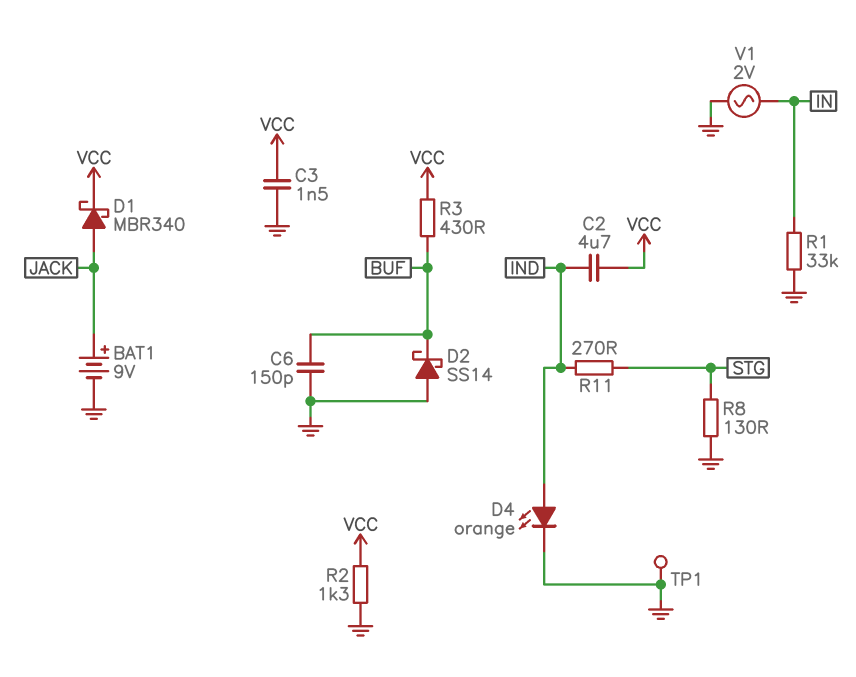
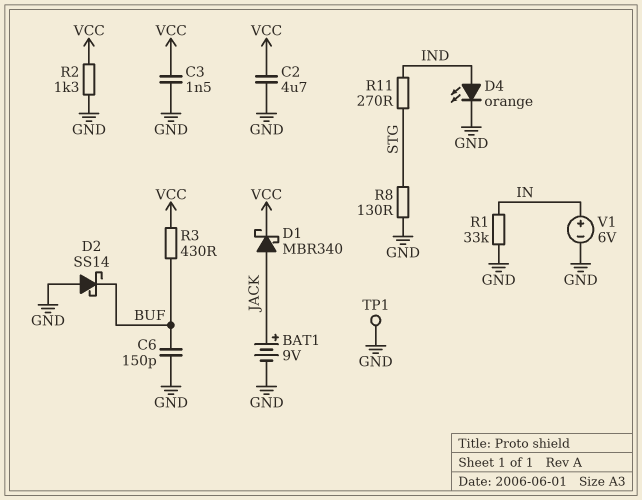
C2: 4.7uF (IND, VCC) -> 4.7uF (GND, VCC)
V1: AC 2V (GND, IN) -> 6V (plus IN, minus GND)

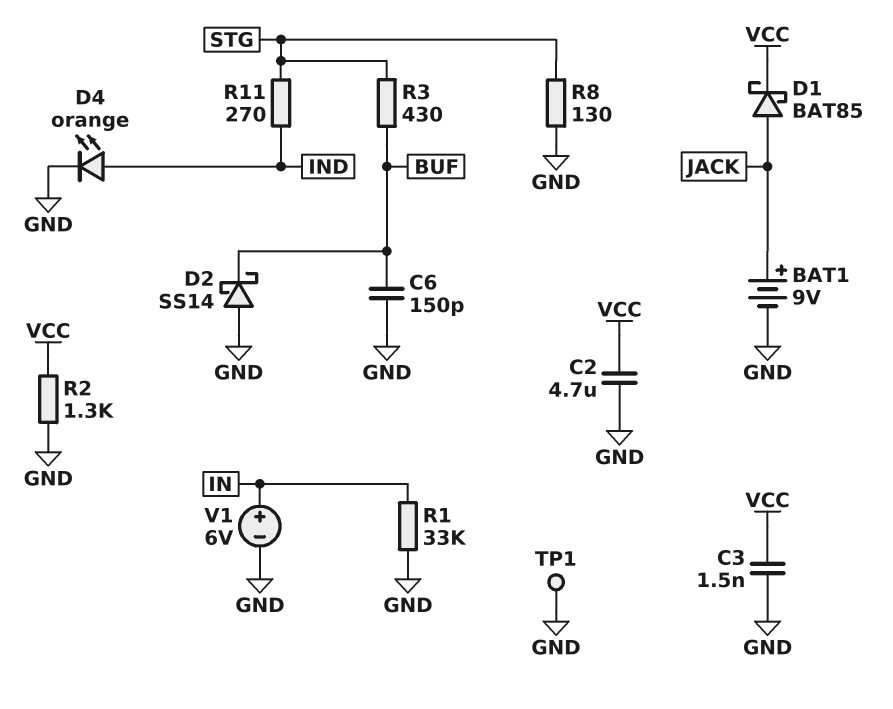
D1: schottky MBR340 (A JACK, K VCC) -> schottky BAT85 (A JACK, K VCC)
R3: 430 (BUF, VCC) -> 430 (BUF, STG)

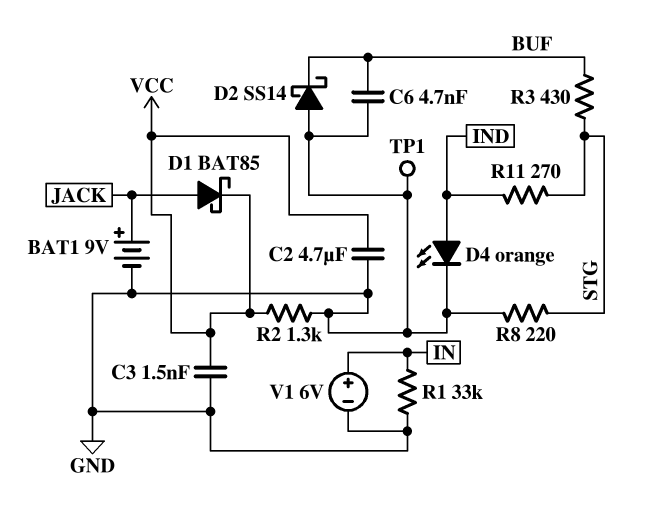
C6: 150pF (BUF, GND) -> 4.7nF (BUF, GND)
R8: 130 (GND, STG) -> 220 (GND, STG)

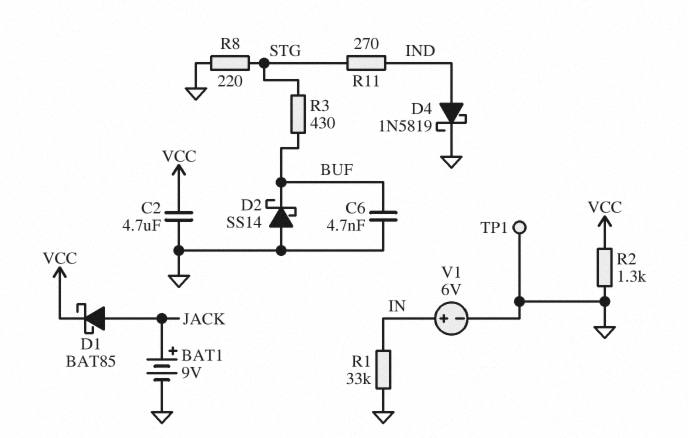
C3: 1.5nF (GND, VCC) -> none
D4: LED orange (A IND, K GND) -> schottky 1N5819 (A IND, K GND)

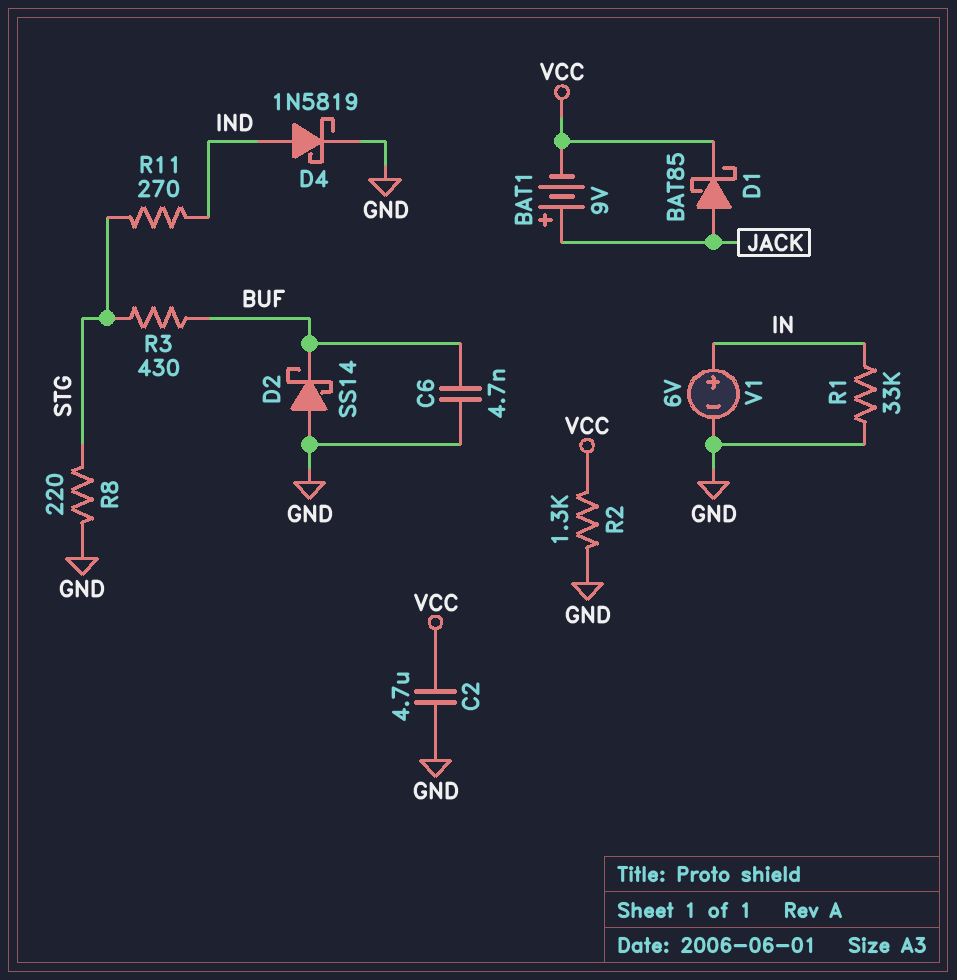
BAT1: 9V (plus JACK, minus GND) -> 9V (plus JACK, minus VCC)
TP1: test point (GND) -> none

